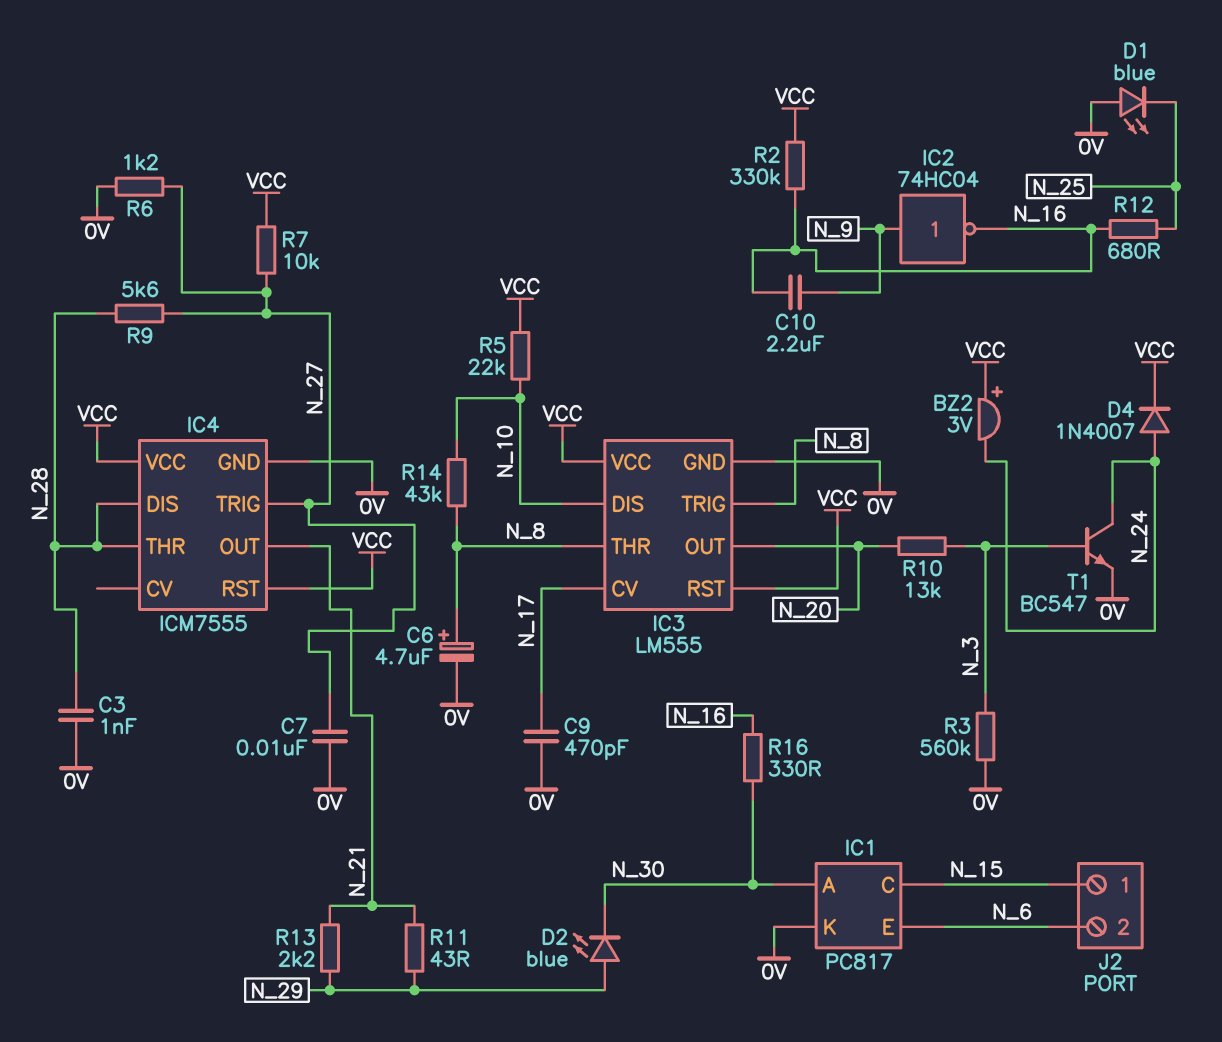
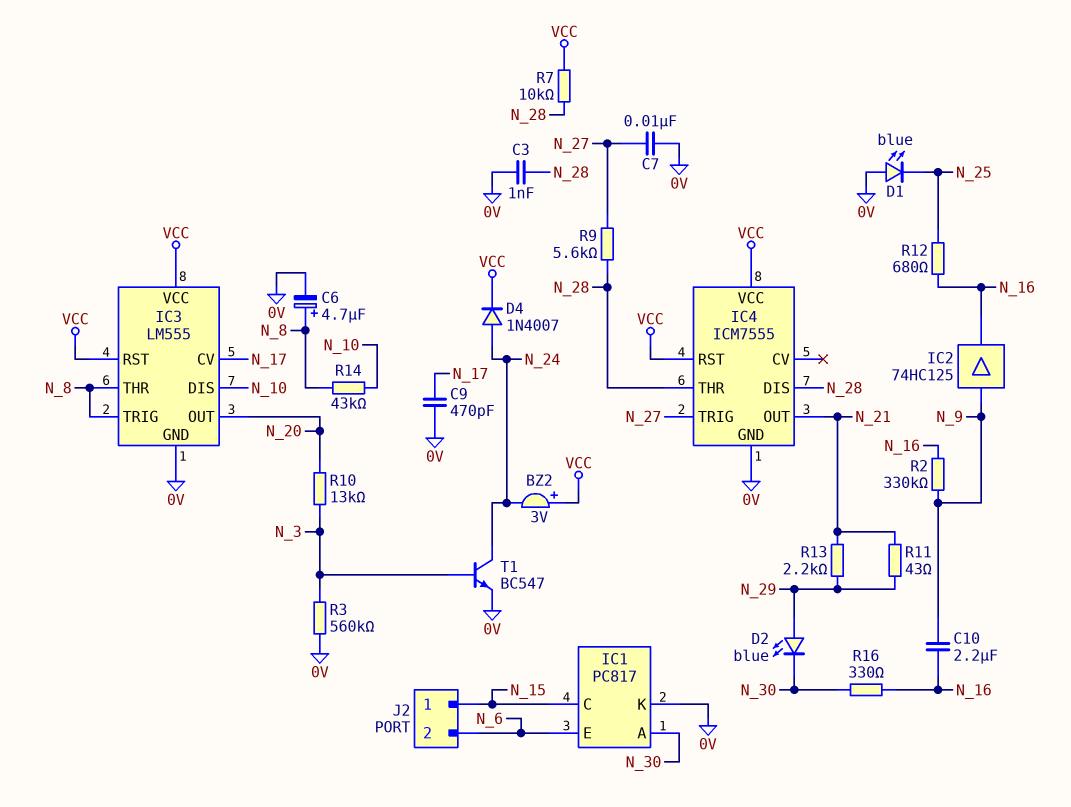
IC2: NOT 74HC04 (in N_9, out N_16) -> buffer 74HC125 (in N_9, out N_16)
R2: 330k (N_16, VCC) -> 330k (N_9, N_16)
R5: 22k (N_10, VCC) -> none
R6: 1.2k (0V, N_27) -> none
R7: 10k (N_27, VCC) -> 10k (N_28, VCC)

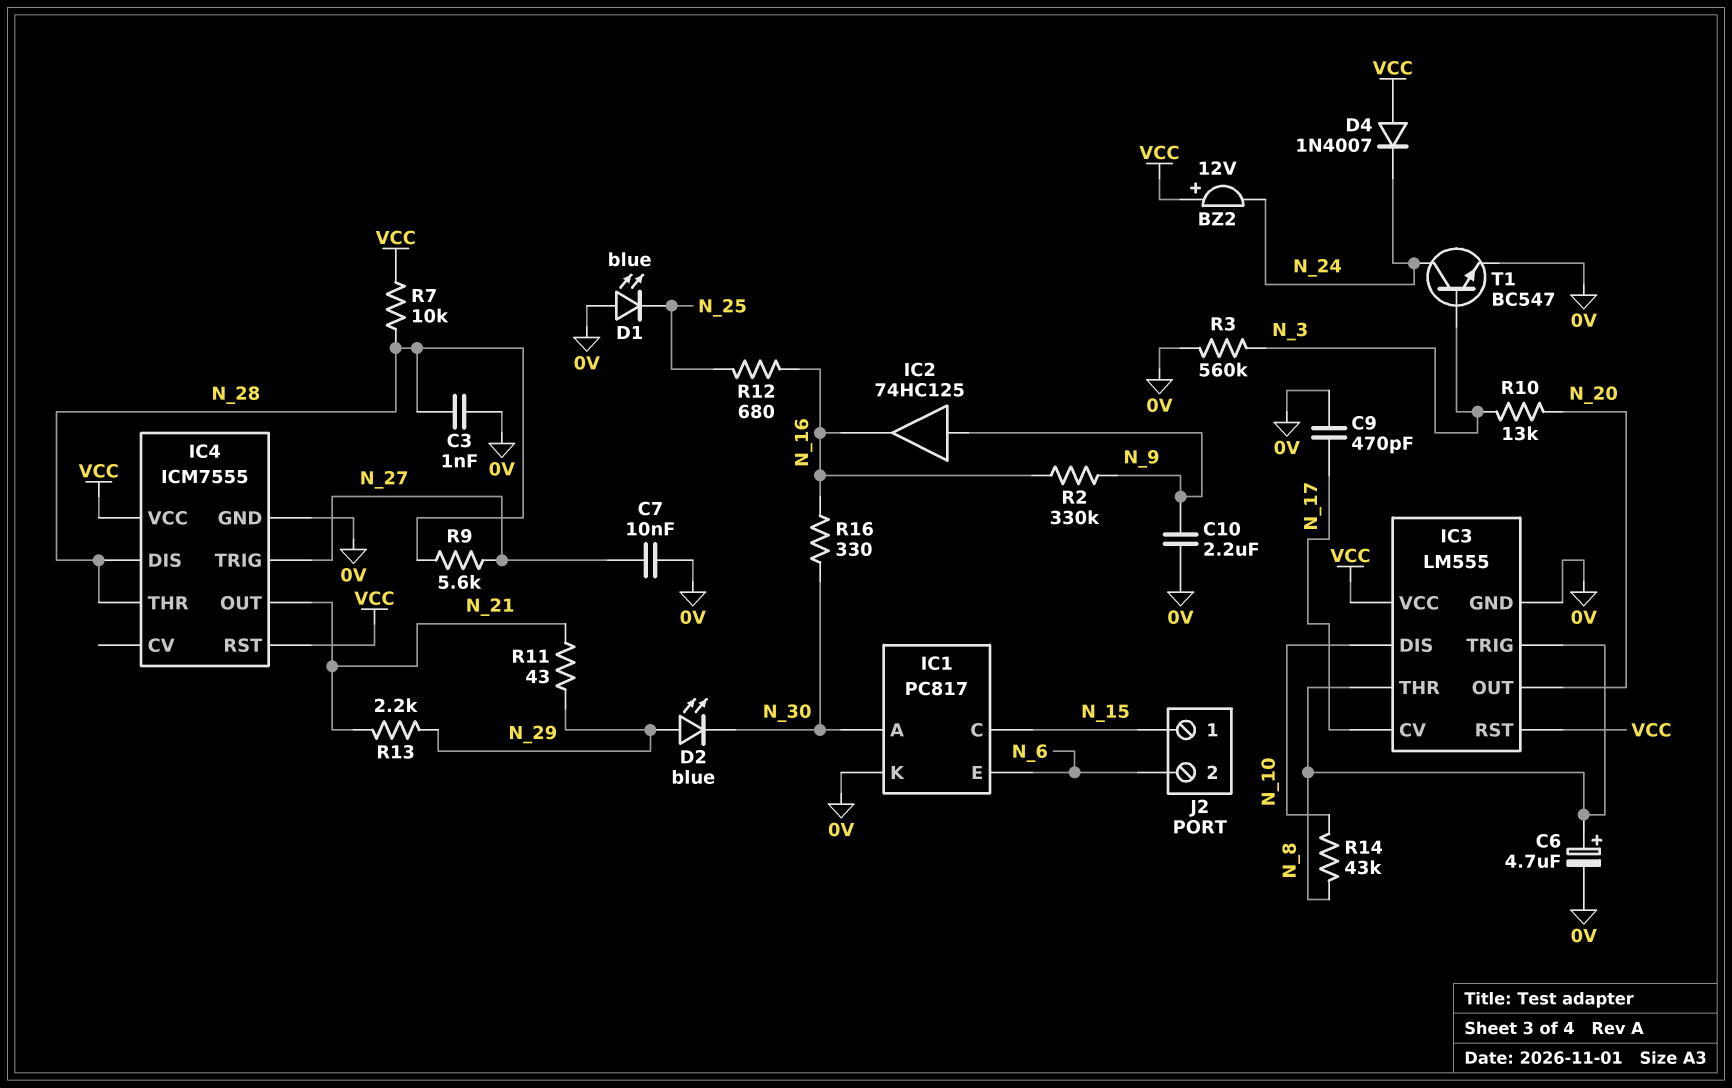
BZ2: buzzer 3V (plus VCC, minus N_24) -> buzzer 12V (plus VCC, minus N_24)
C10: 2.2uF (N_9, N_16) -> 2.2uF (0V, N_9)
D4: diode 1N4007 (A N_24, K VCC) -> diode 1N4007 (A VCC, K N_24)

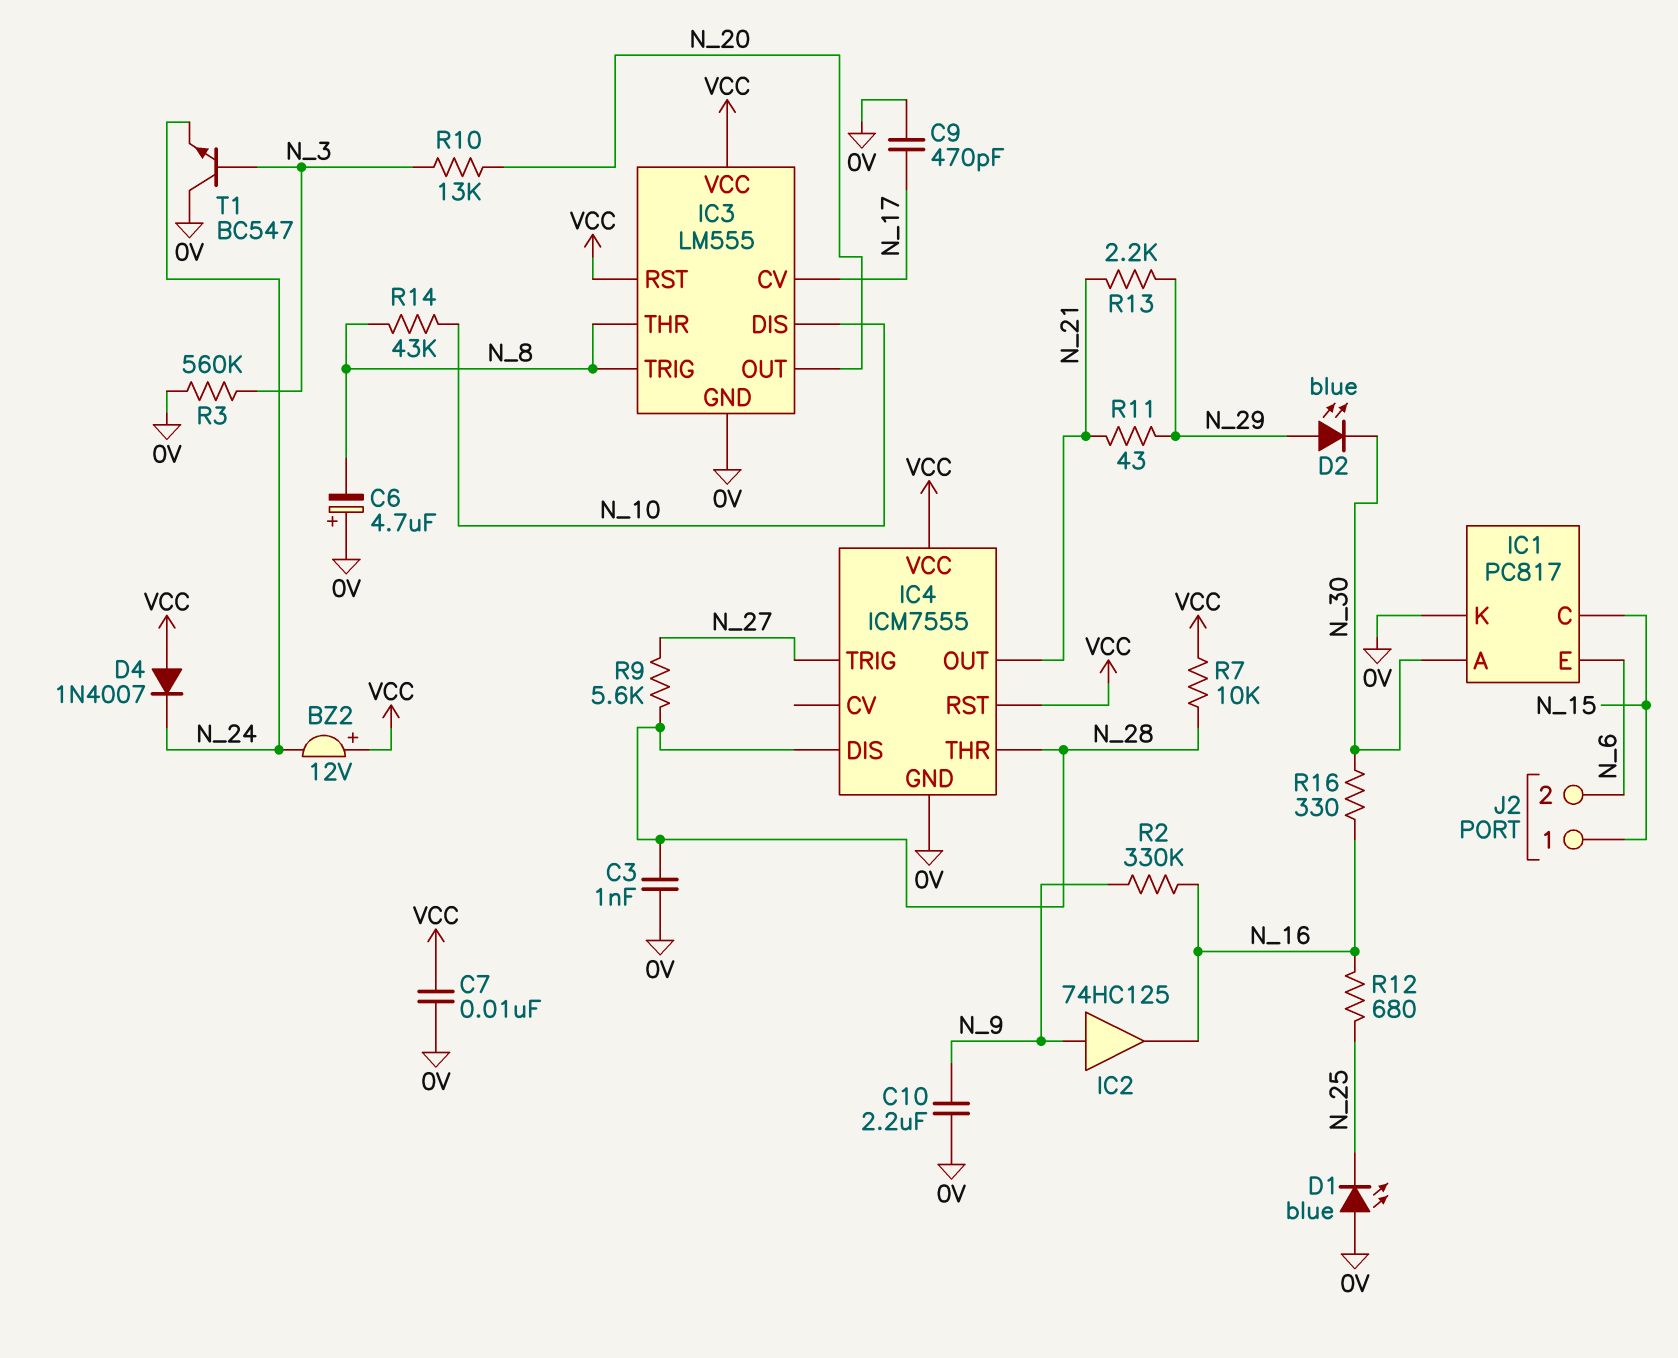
C6: 4.7uF (plus N_8, minus 0V) -> 4.7uF (plus 0V, minus N_8)
C7: 10nF (0V, N_27) -> 10nF (0V, VCC)
T1: NPN BC547 (B N_3, C N_24, E 0V) -> NPN BC547 (B N_3, C 0V, E N_24)

